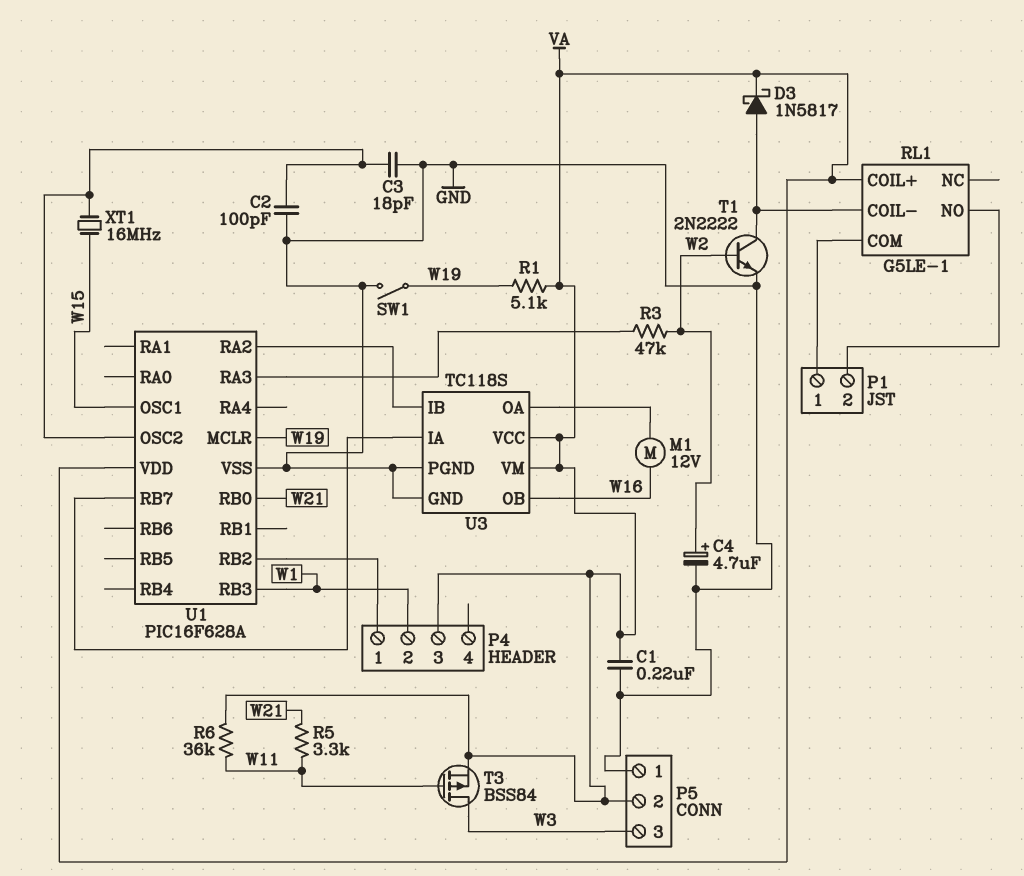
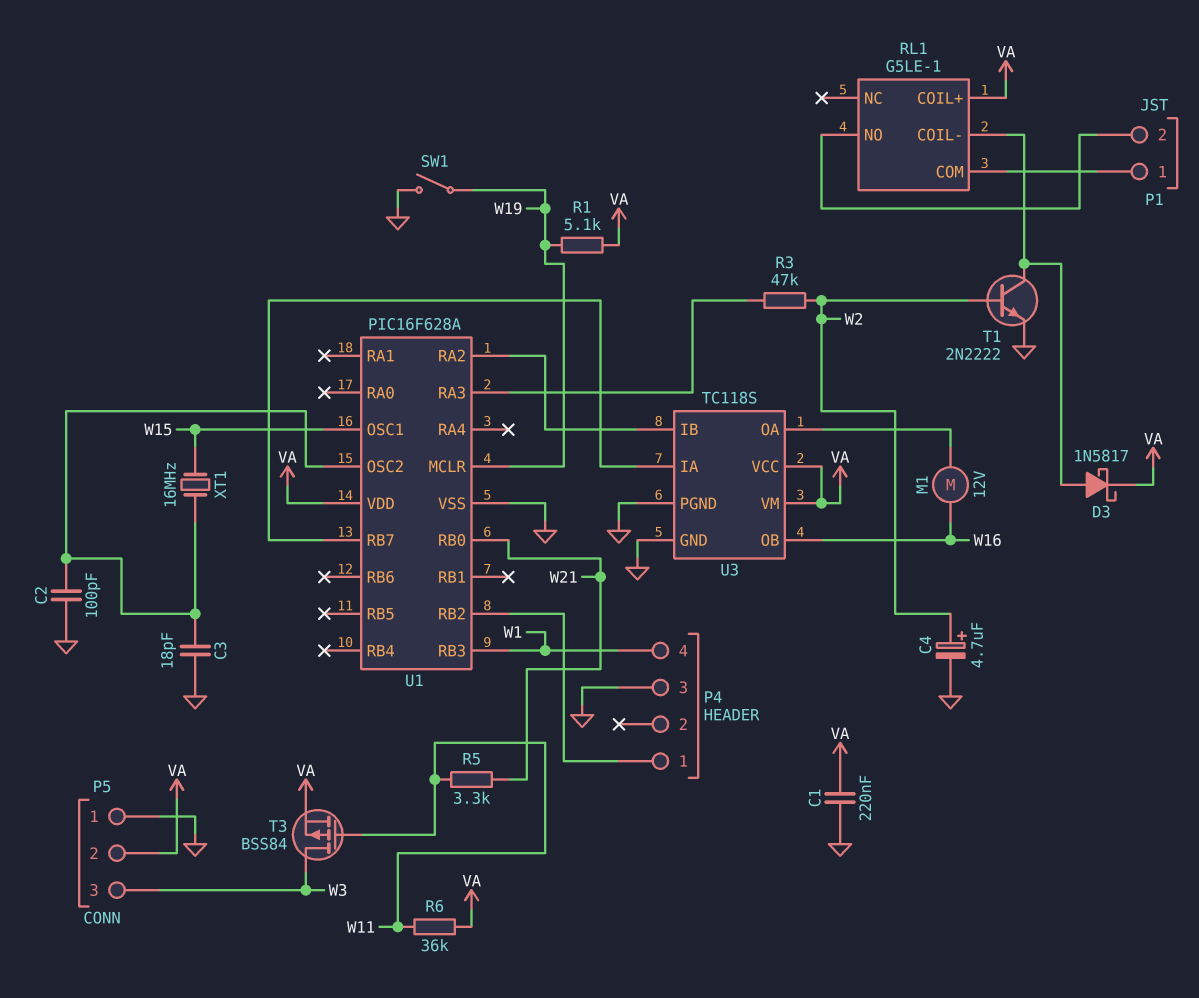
P4 pin 2: W1 -> none
P4 pin 3: VA -> GND
P4 pin 4: none -> W1

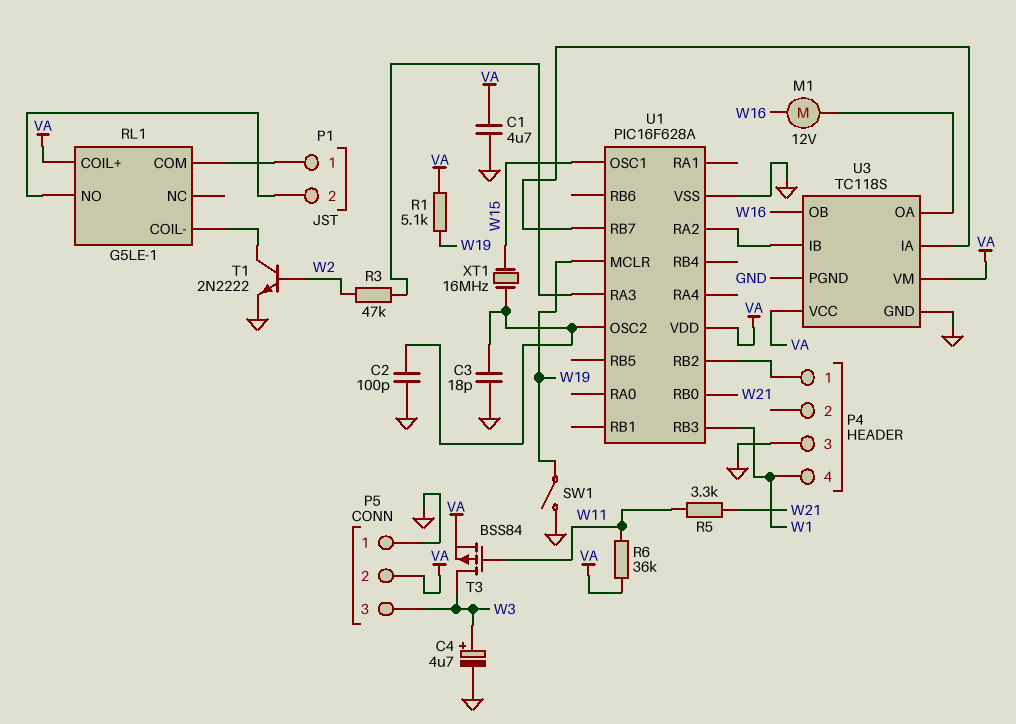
C1: 220nF (GND, VA) -> 4.7uF (GND, VA)
C4: 4.7uF (plus W2, minus GND) -> 4.7uF (plus W3, minus GND)
D3: schottky 1N5817 (A RL1/COIL-, K VA) -> none

